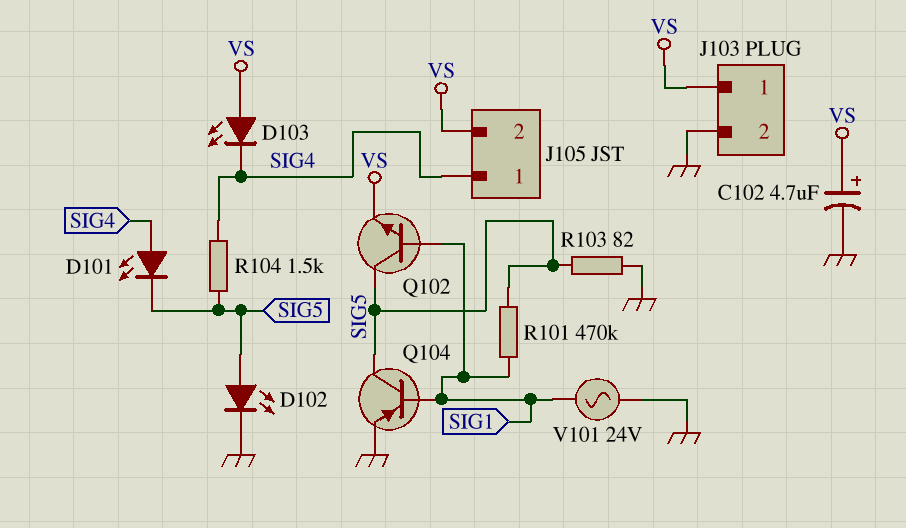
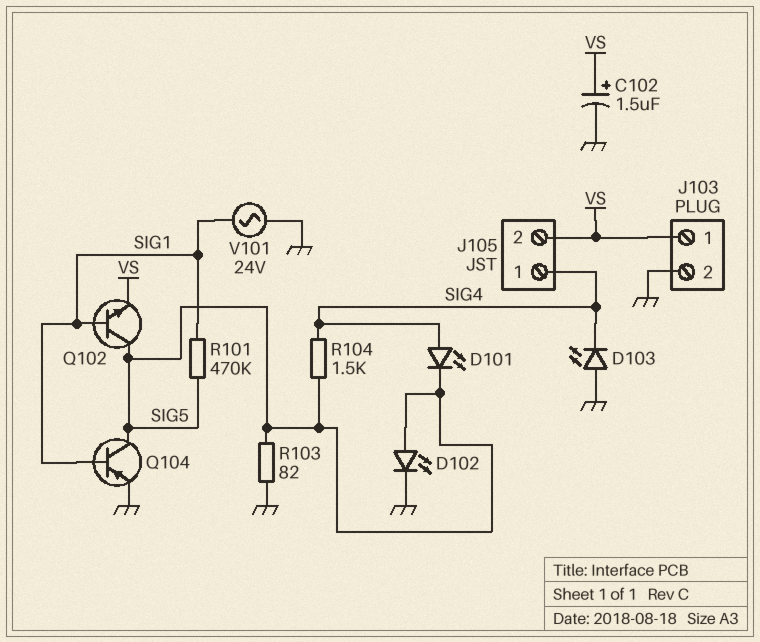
C102: 4.7uF (plus VS, minus GND) -> 1.5uF (plus VS, minus GND)
D103: LED (A VS, K SIG4) -> LED (A GND, K SIG4)

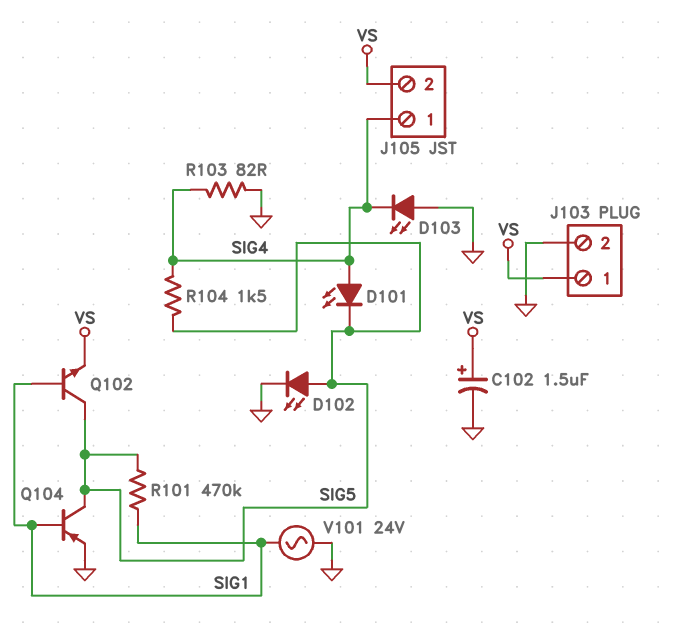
R103: 82 (GND, SIG5) -> 82 (GND, SIG4)

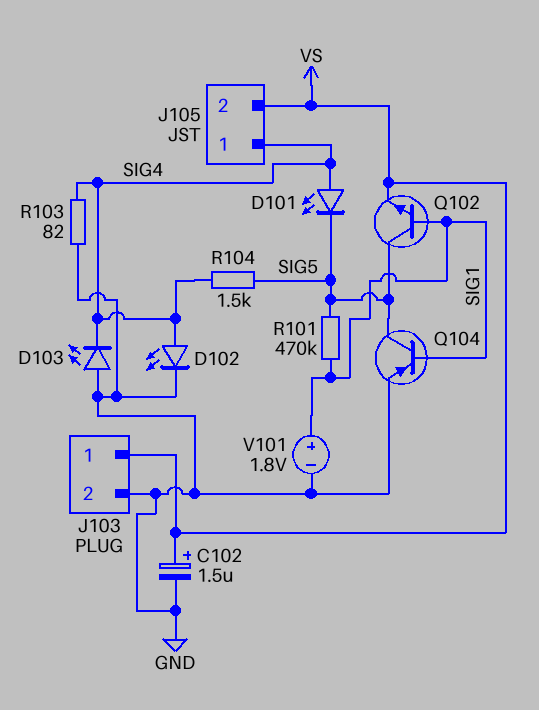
D102: LED (A SIG5, K GND) -> LED (A SIG4, K GND)
V101: AC 24V (GND, SIG1) -> 1.8V (plus SIG1, minus GND)

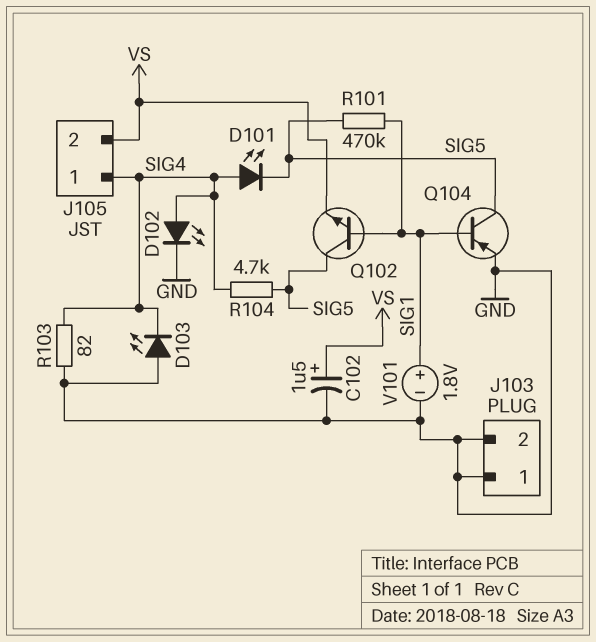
J103 pin 1: VS -> GND
R104: 1.5k (SIG4, SIG5) -> 4.7k (SIG4, SIG5)

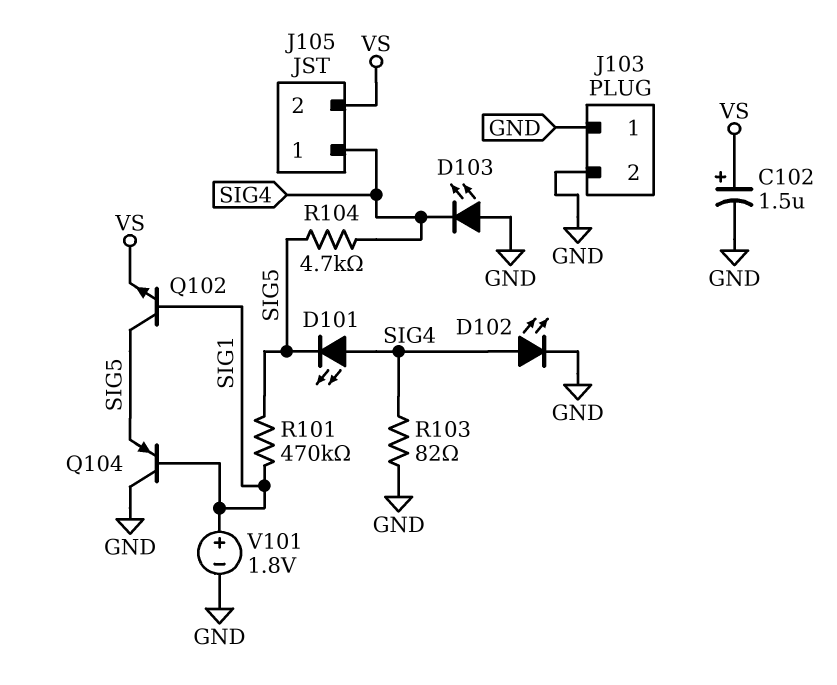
Q104: PNP (B SIG1, C SIG5, E GND) -> PNP (B SIG1, C GND, E SIG5)

